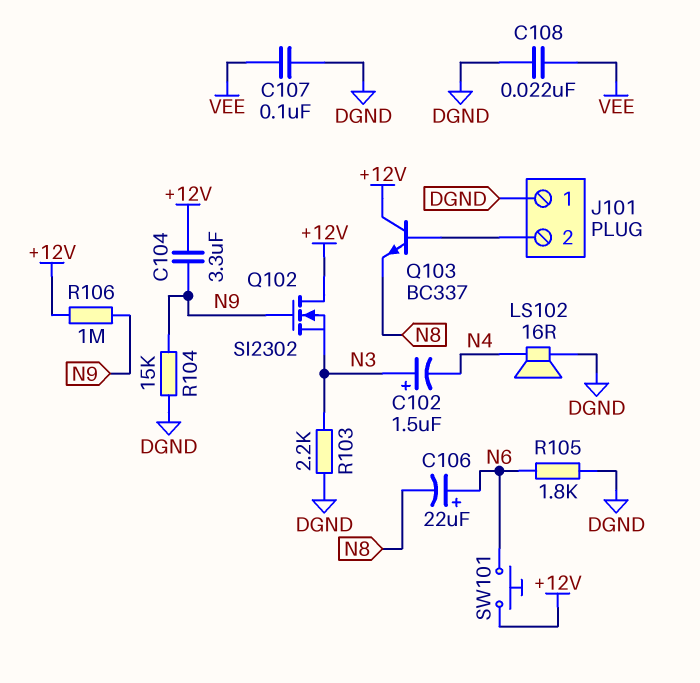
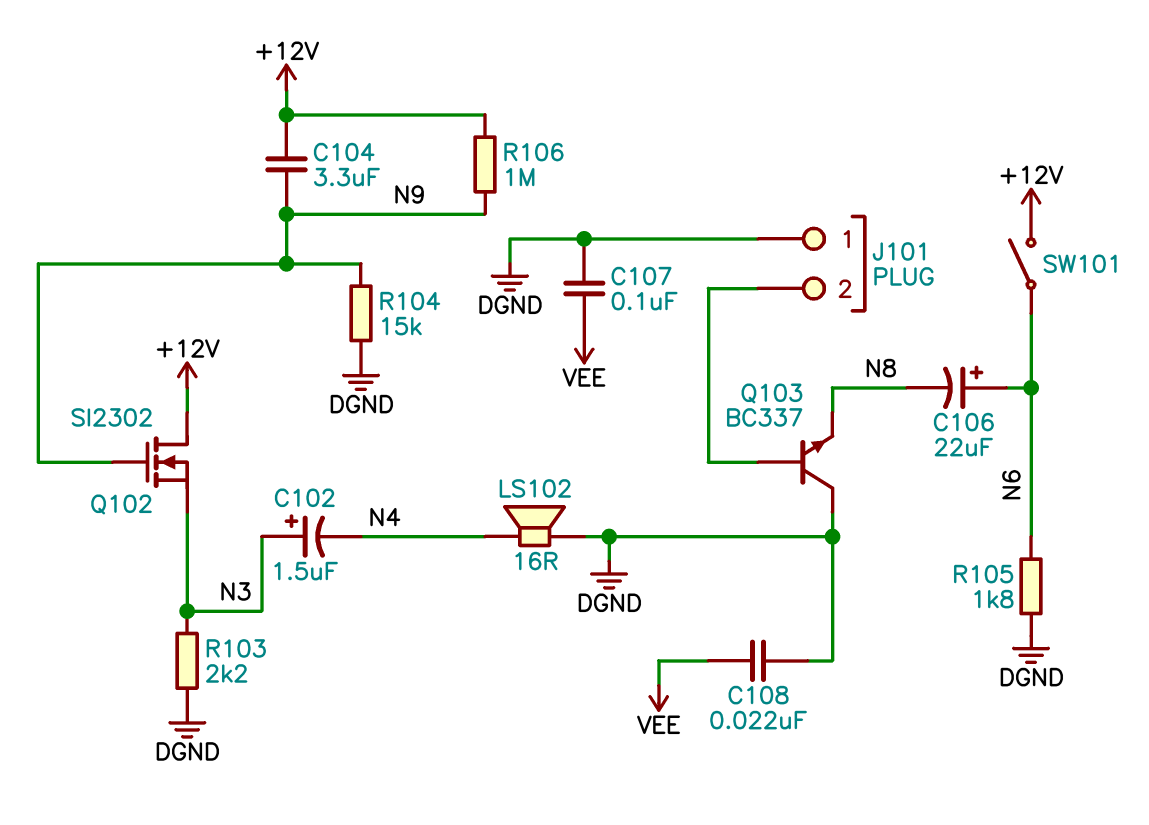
Q103: NPN BC337 (B J101/2, C +12V, E N8) -> NPN BC337 (B J101/2, C DGND, E N8)
SW101: button (+12V, N6) -> switch (+12V, N6)

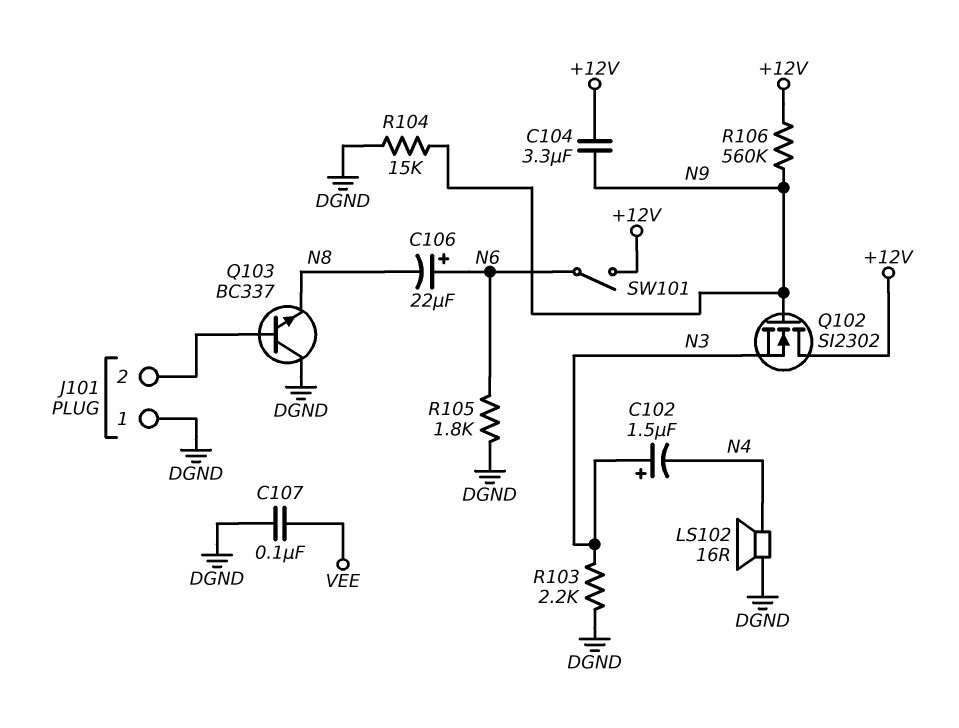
C108: 22nF (DGND, VEE) -> none
R106: 1M (+12V, N9) -> 560k (+12V, N9)

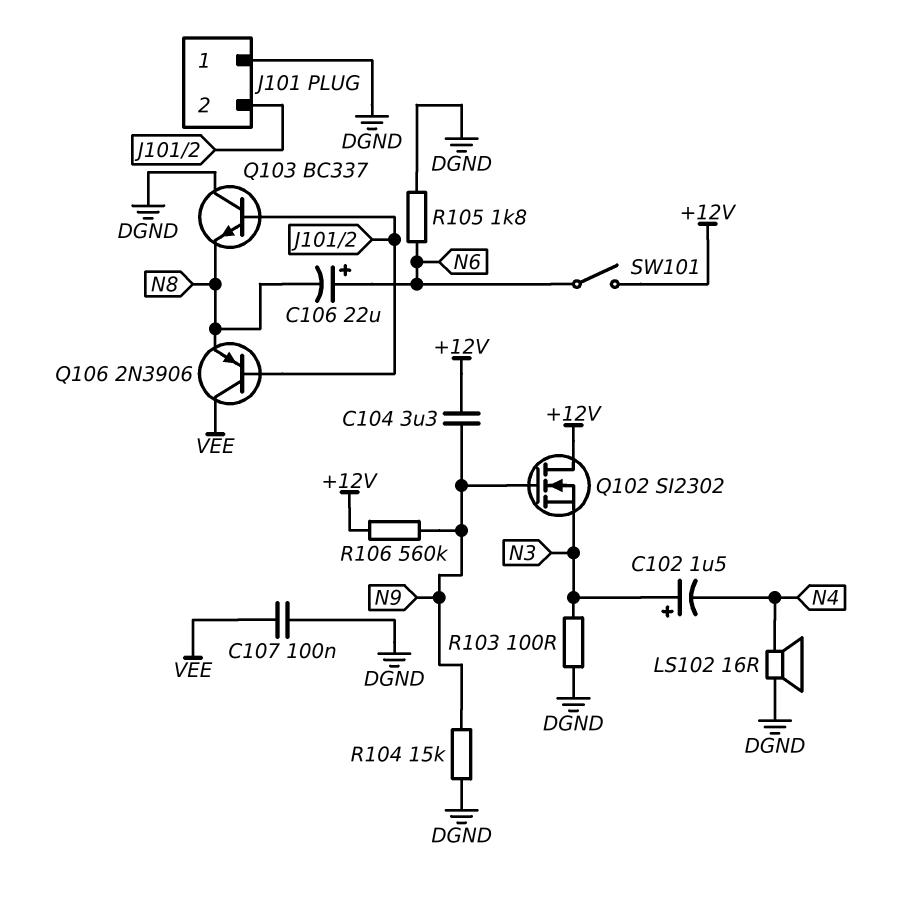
Q106: none -> PNP 2N3906 (B J101/2, C VEE, E N8)
R103: 2.2k (DGND, N3) -> 100 (DGND, N3)

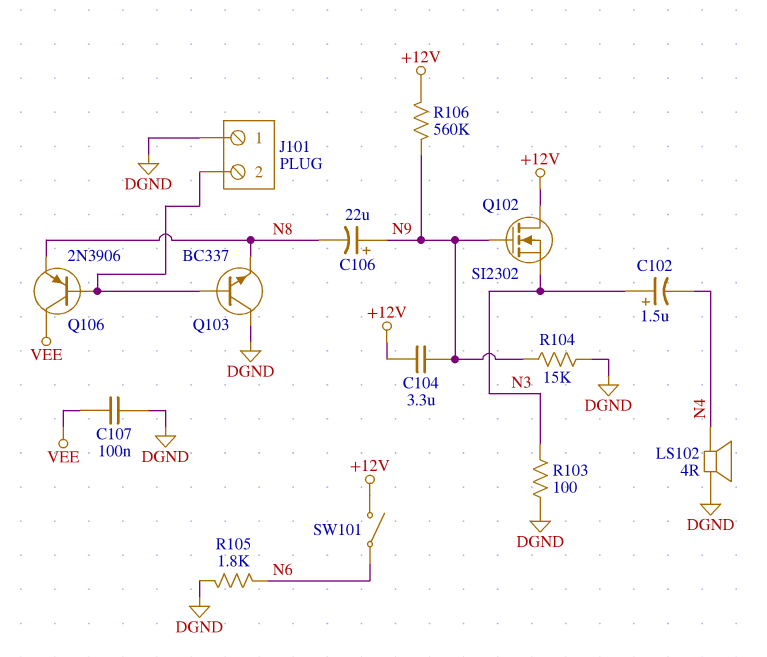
C106: 22uF (plus N6, minus N8) -> 22uF (plus N9, minus N8)
LS102: speaker 16R (DGND, N4) -> speaker 4R (DGND, N4)

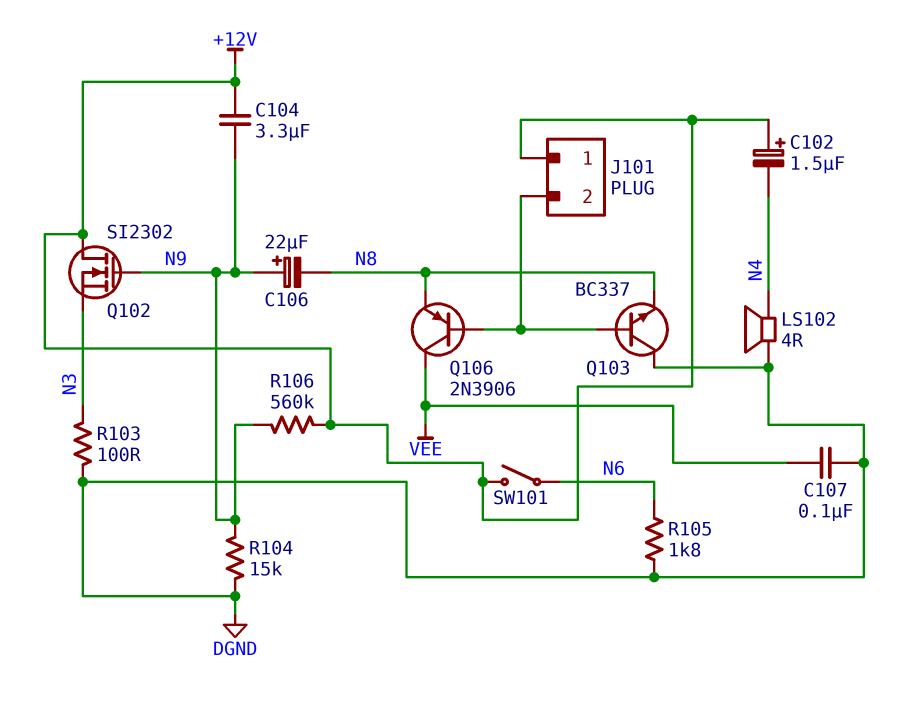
C102: 1.5uF (plus N3, minus N4) -> 1.5uF (plus +12V, minus N4)
J101 pin 1: DGND -> +12V

